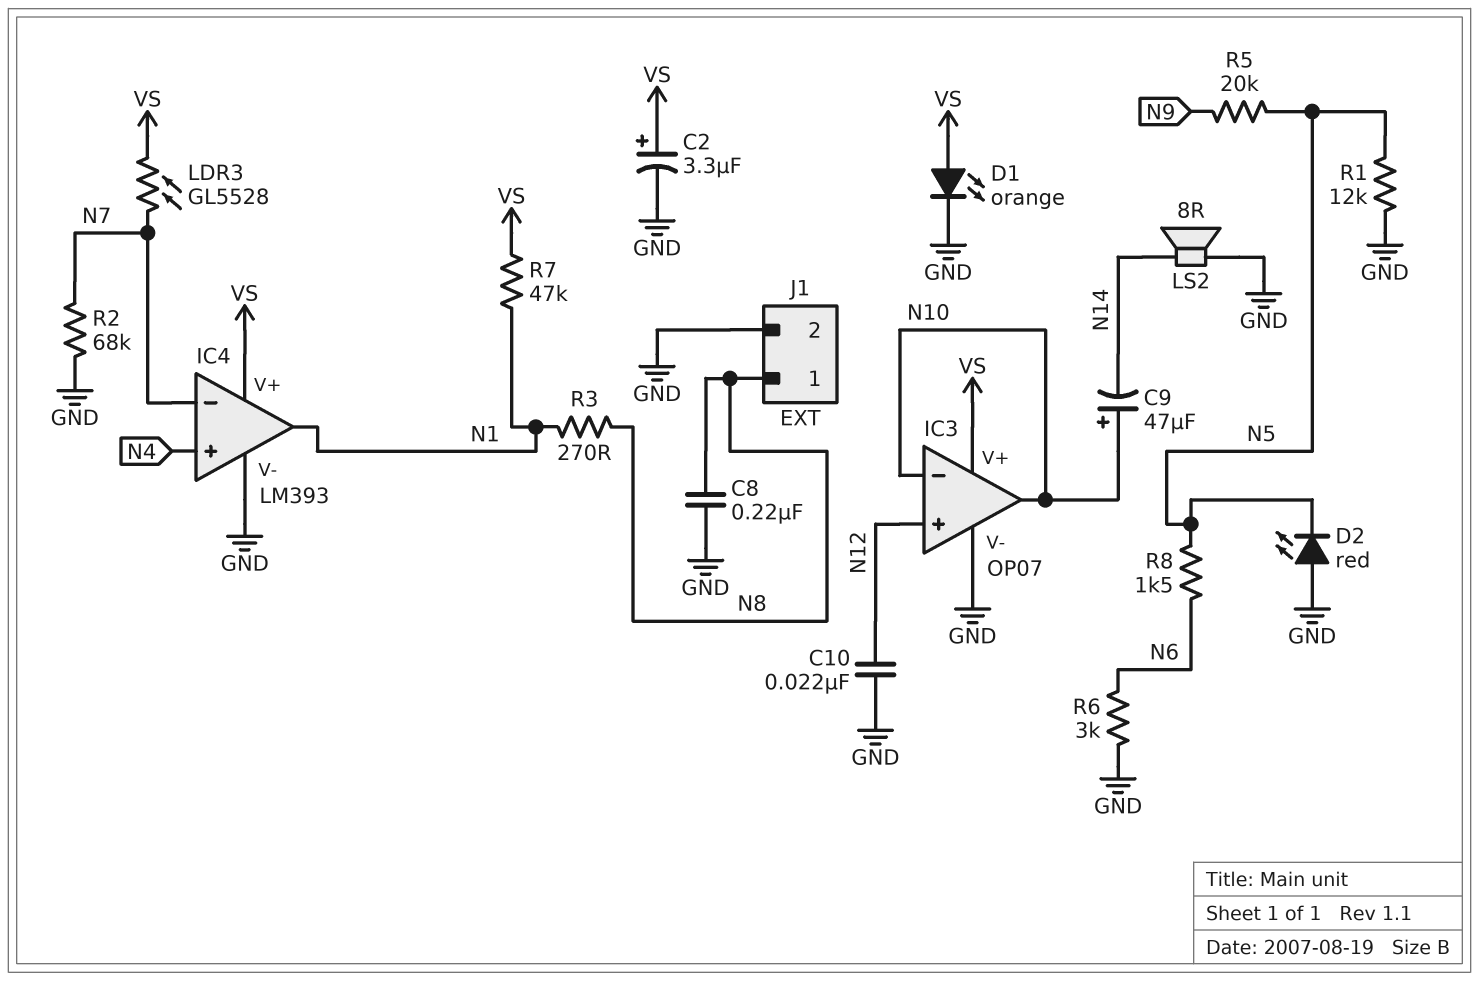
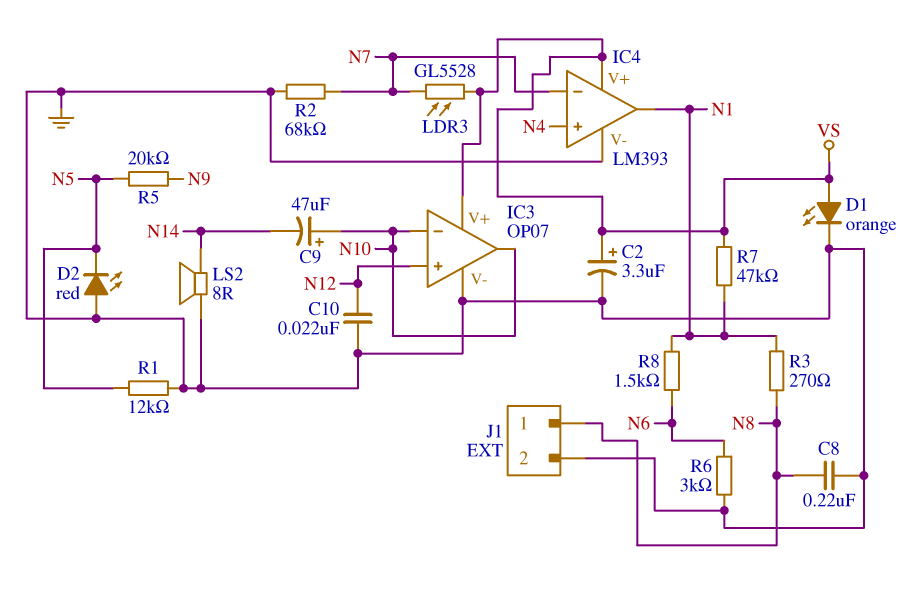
R8: 1.5k (N5, N6) -> 1.5k (N1, N6)

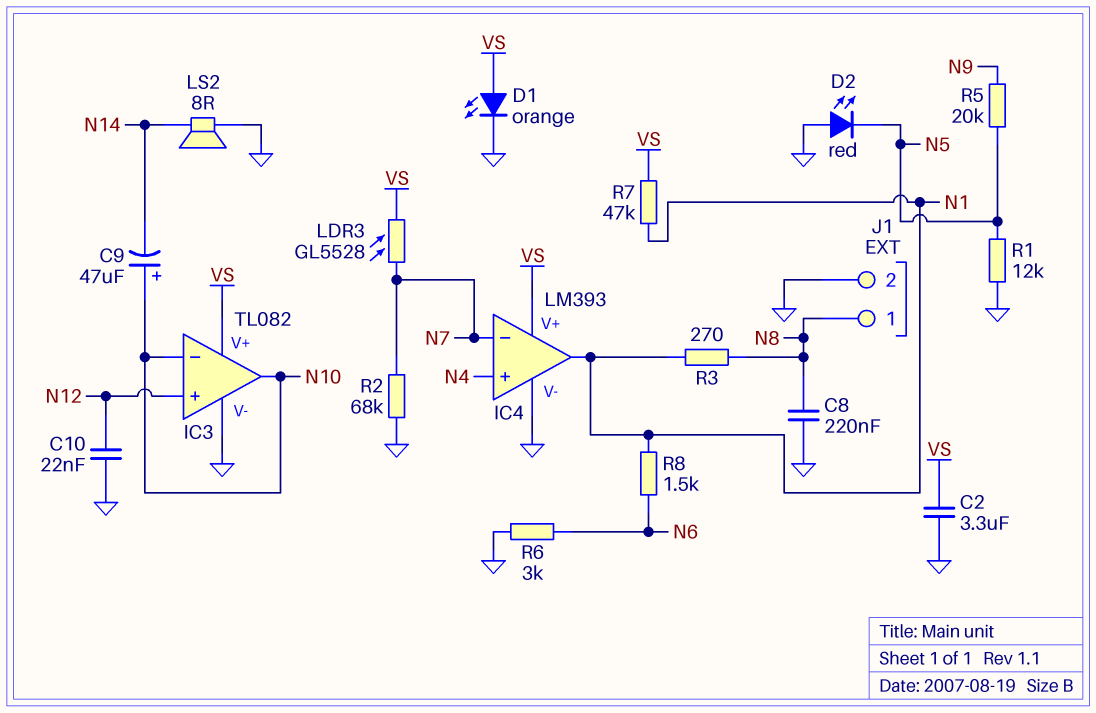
C2: 3.3uF (plus VS, minus GND) -> 3.3uF (GND, VS)
IC3: OP07 -> TL082

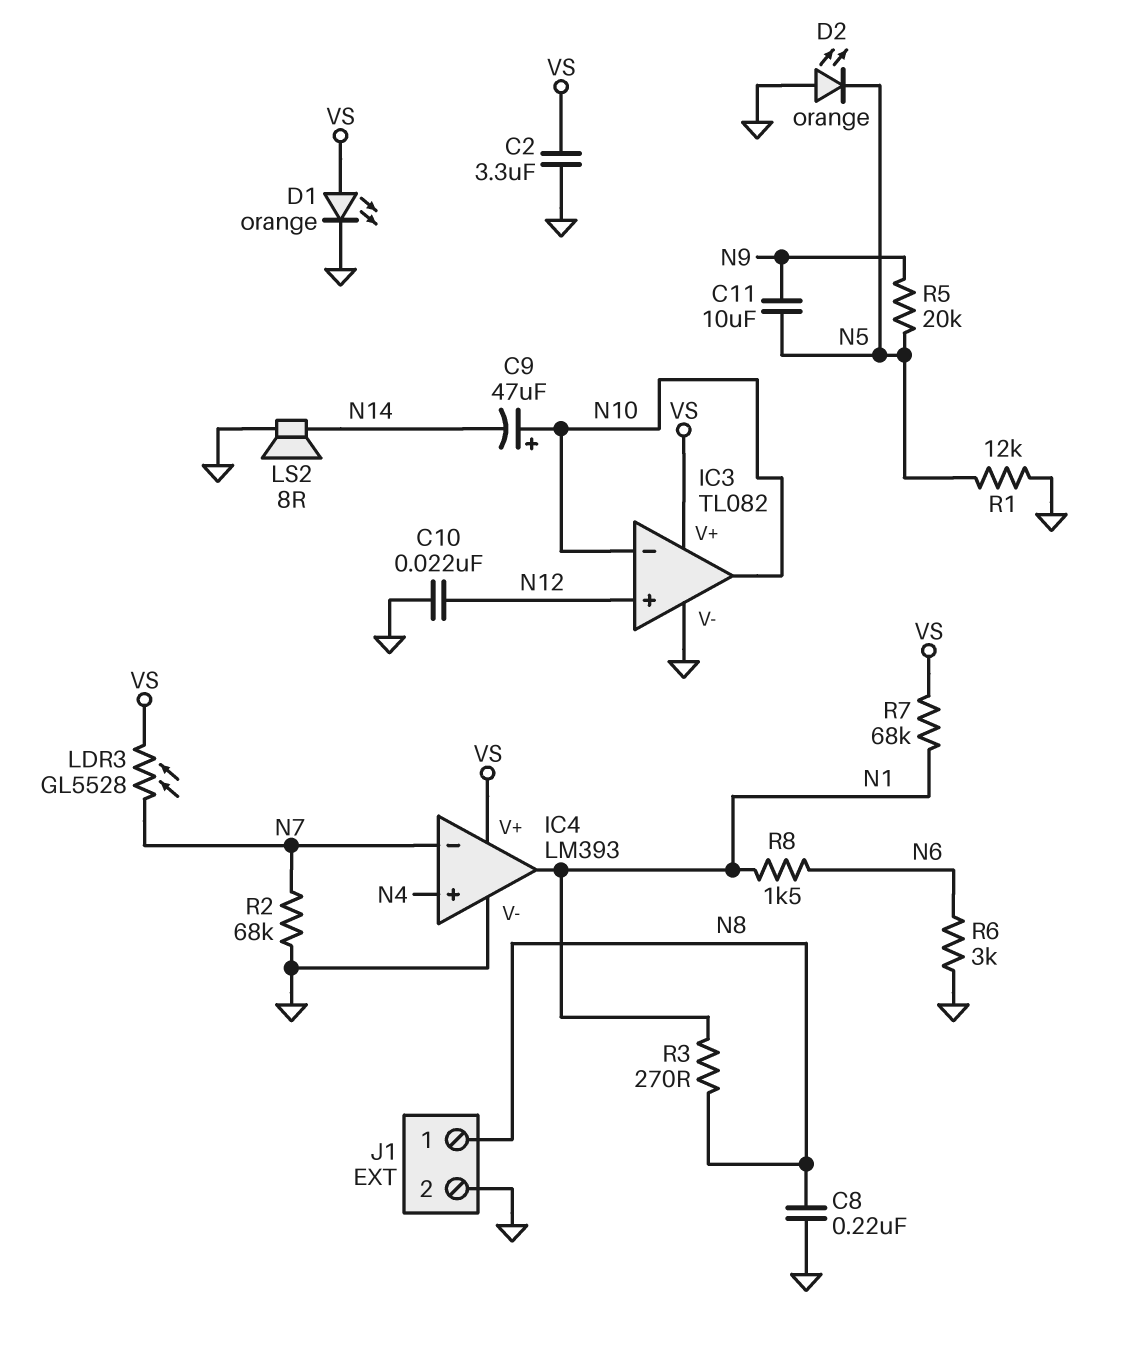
C11: none -> 10uF (N5, N9)
D2: LED red (A GND, K N5) -> LED orange (A GND, K N5)
R7: 47k (N1, VS) -> 68k (N1, VS)

